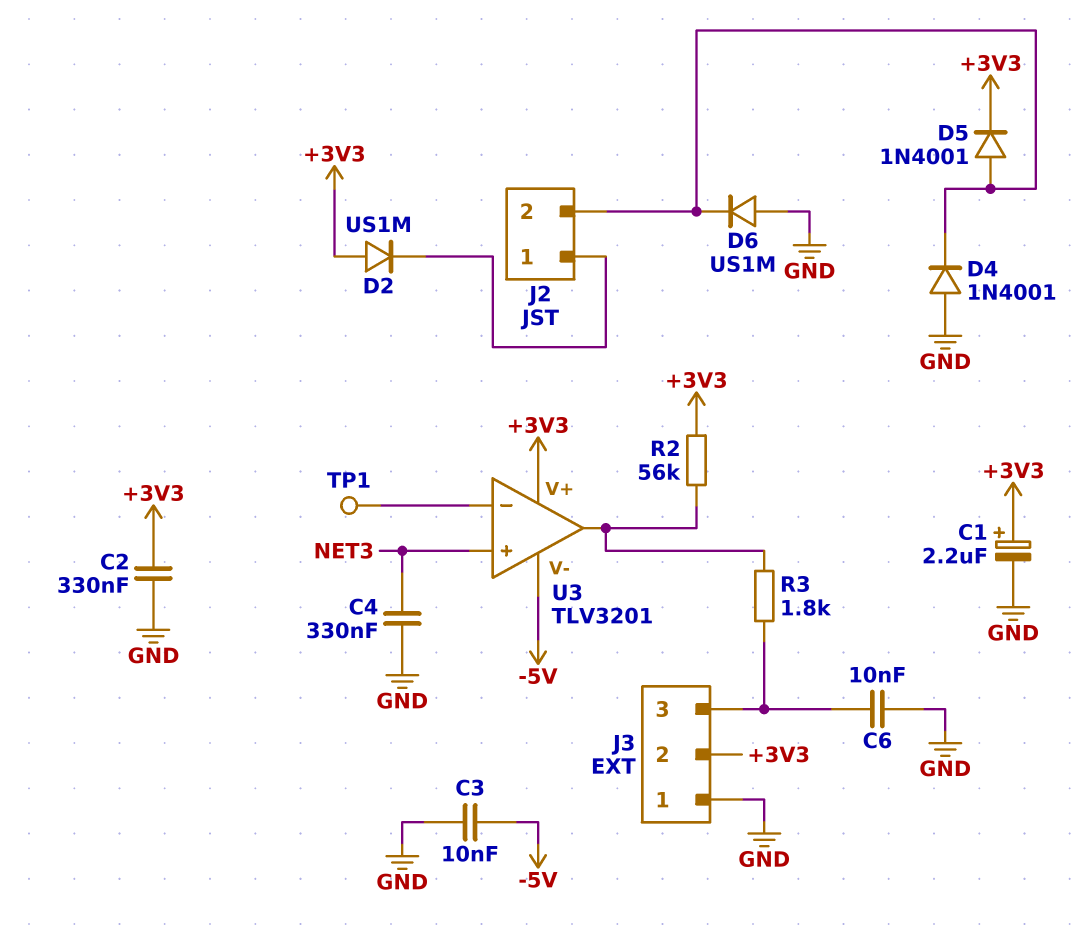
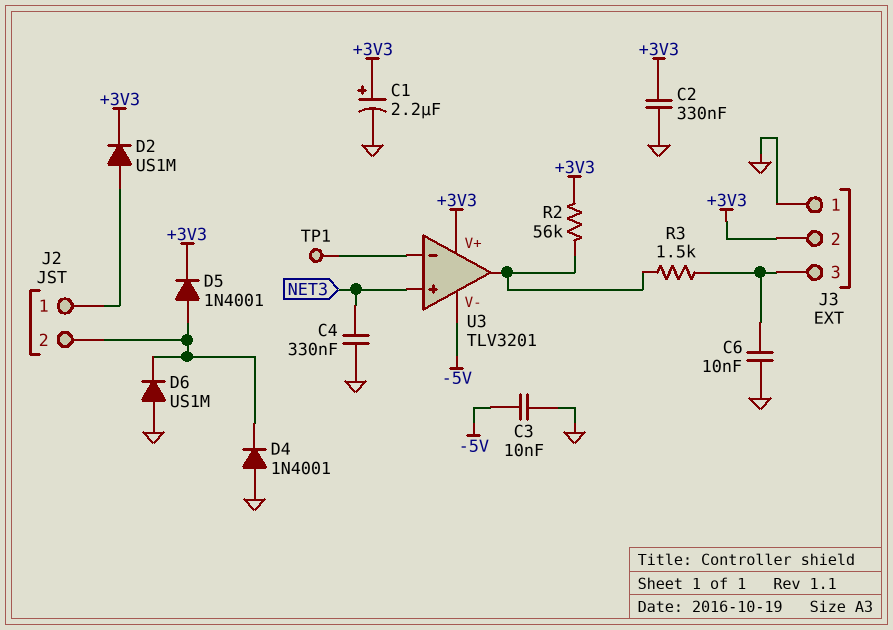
D2: diode US1M (A +3V3, K J2/1) -> diode US1M (A J2/1, K +3V3)
R3: 1.8k (J3/3, U3/out) -> 1.5k (J3/3, U3/out)

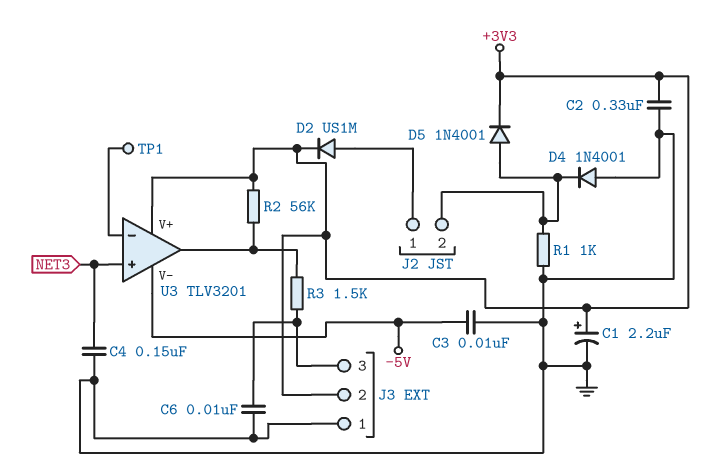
C4: 330nF (GND, NET3) -> 150nF (GND, NET3)
D6: diode US1M (A GND, K J2/2) -> none
R1: none -> 1k (GND, J2/2)

